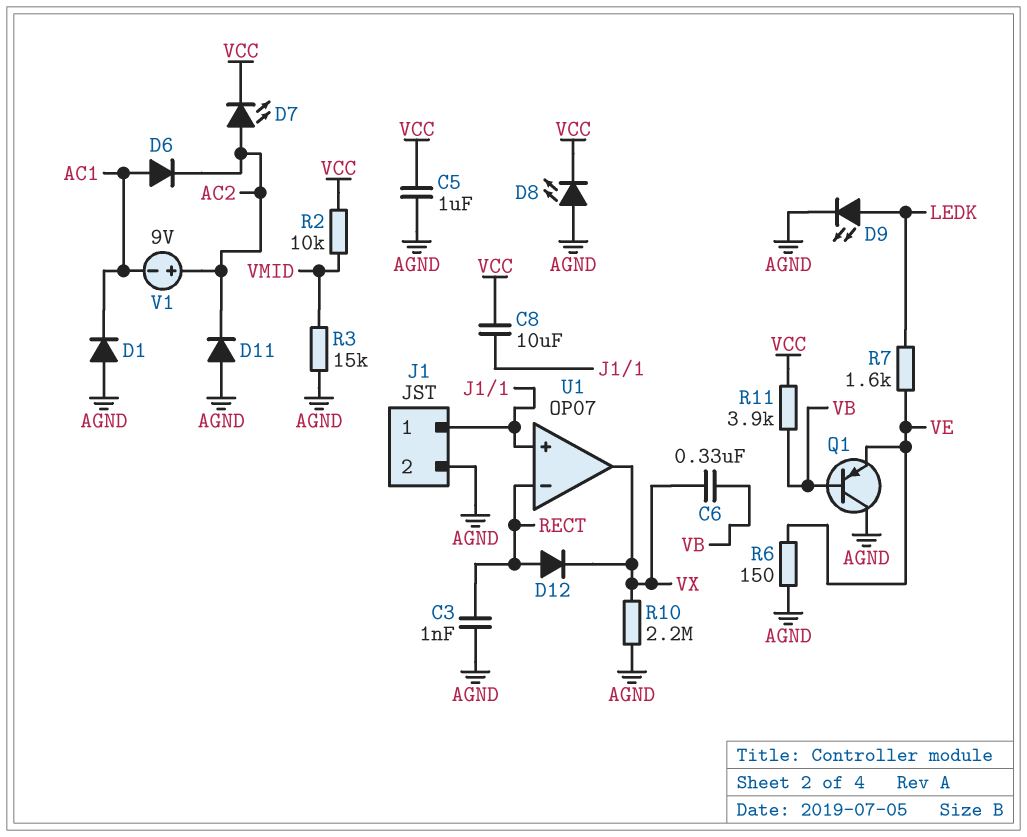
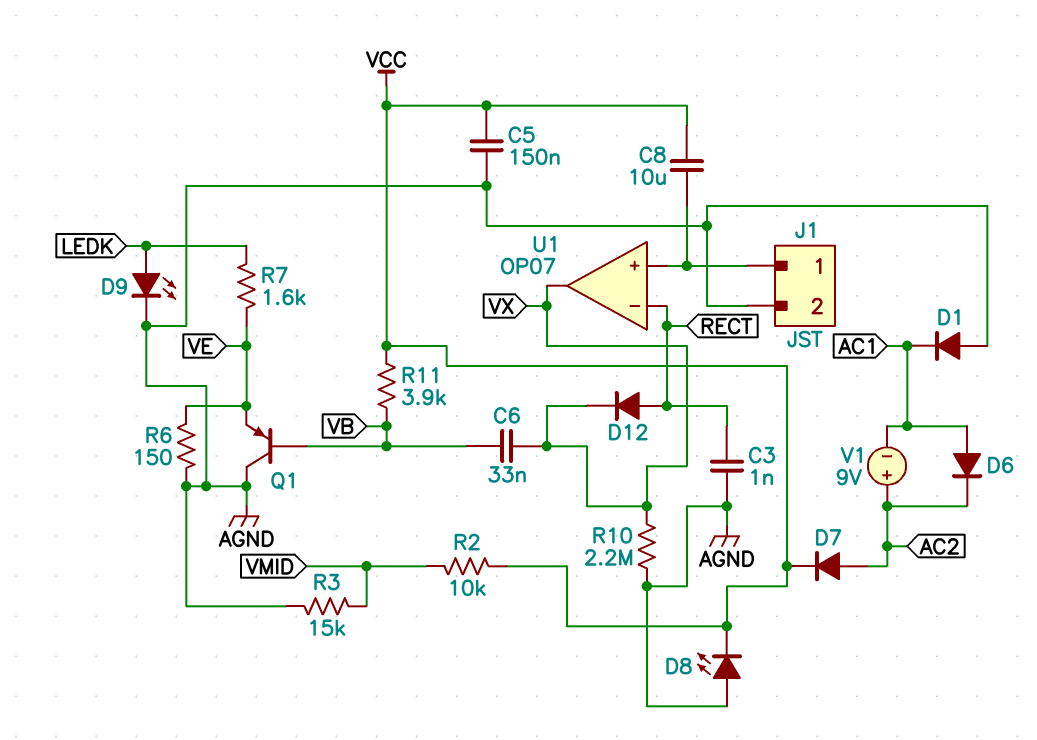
C5: 1uF (AGND, VCC) -> 150nF (AGND, VCC)
C6: 330nF (VB, VX) -> 33nF (VB, VX)
D7: LED (A AC2, K VCC) -> diode (A AC2, K VCC)
D11: diode (A AGND, K AC2) -> none

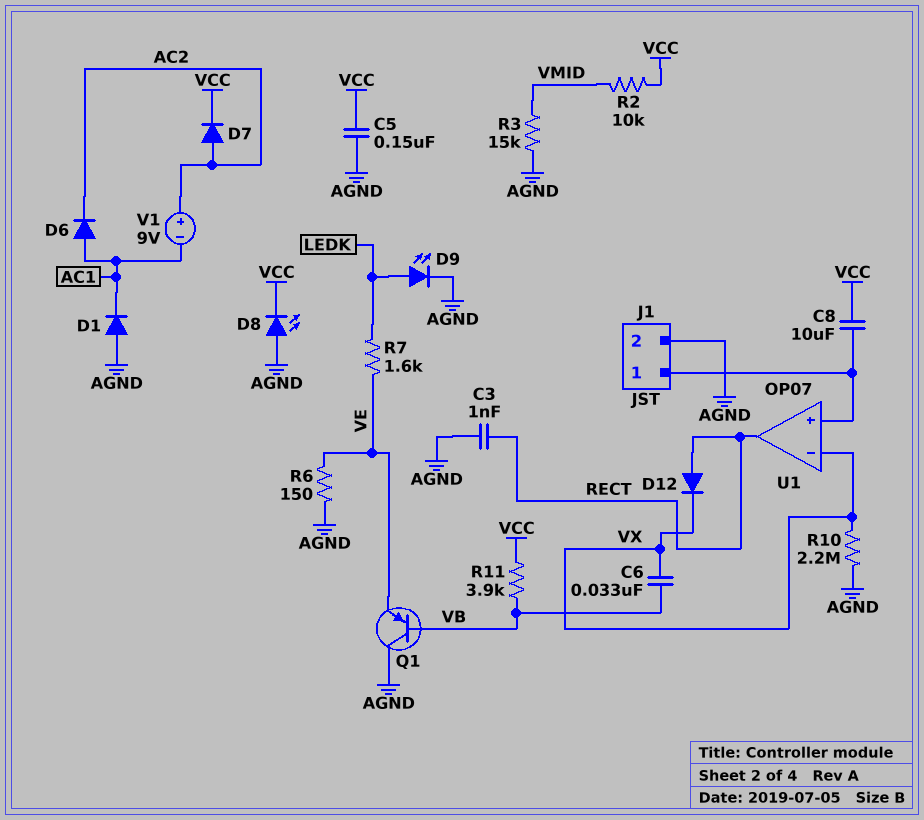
U1 pin in-: RECT -> VX
U1 pin out: VX -> RECT

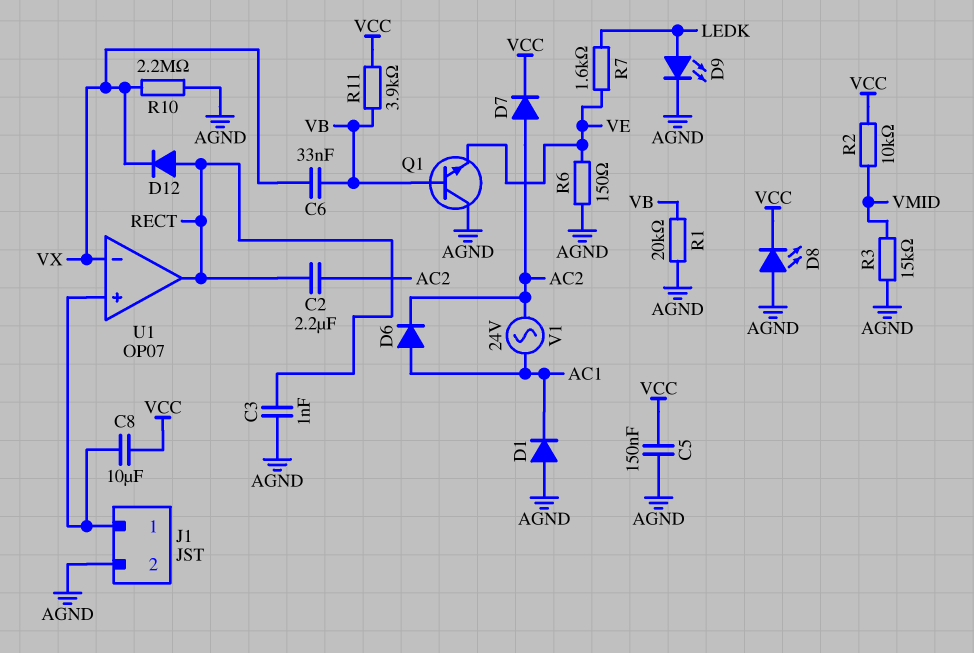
C2: none -> 2.2uF (AC2, RECT)
Q1: PNP (B VB, C AGND, E VE) -> NPN (B VB, C AGND, E VE)
R1: none -> 20k (AGND, VB)
V1: 9V (plus AC2, minus AC1) -> AC 24V (AC1, AC2)

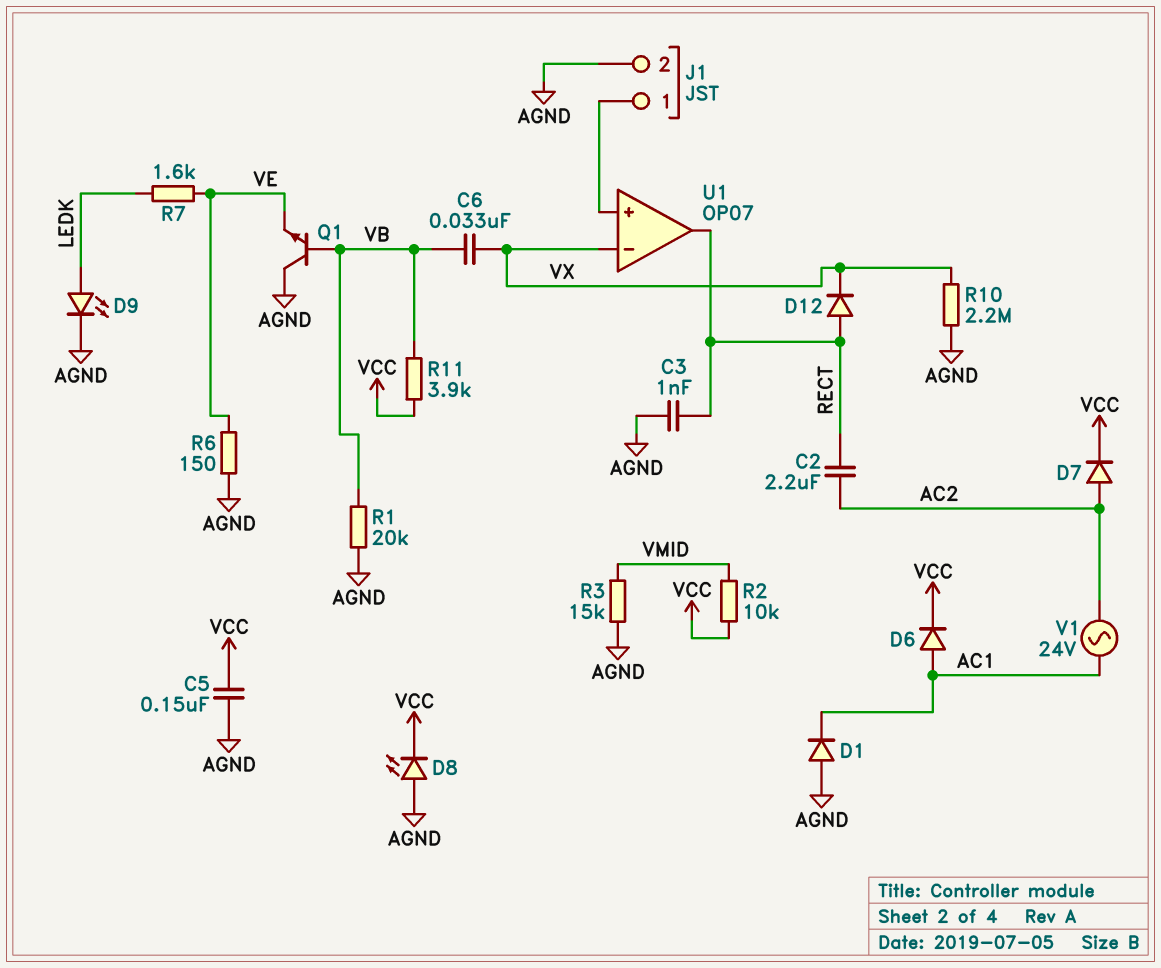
C8: 10uF (J1/1, VCC) -> none
D6: diode (A AC1, K AC2) -> diode (A AC1, K VCC)

